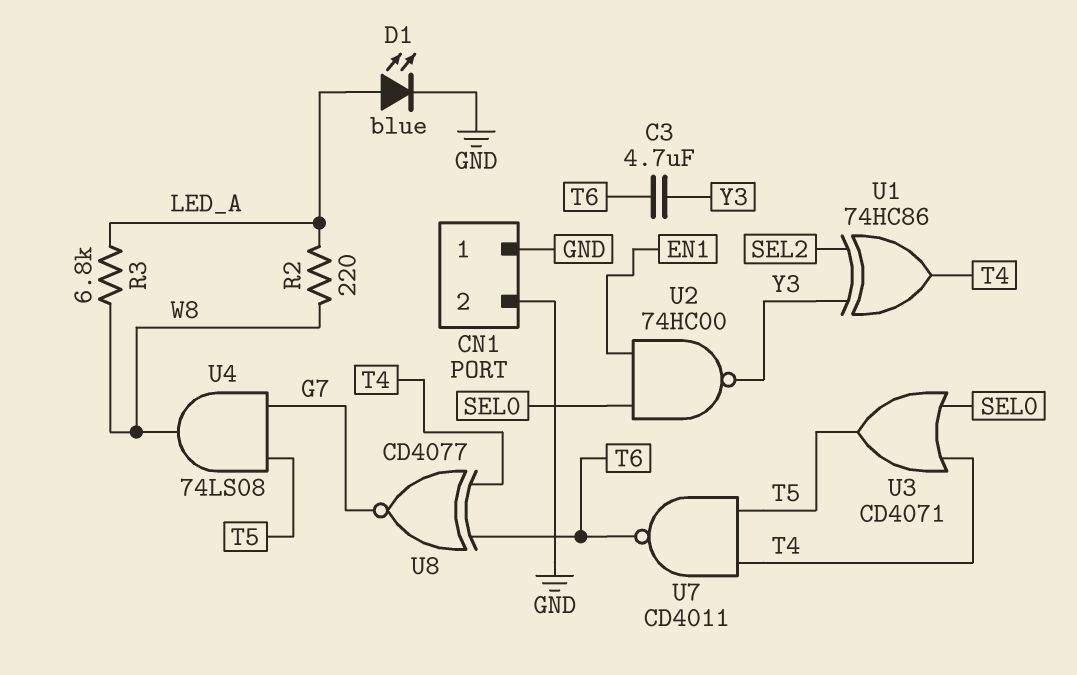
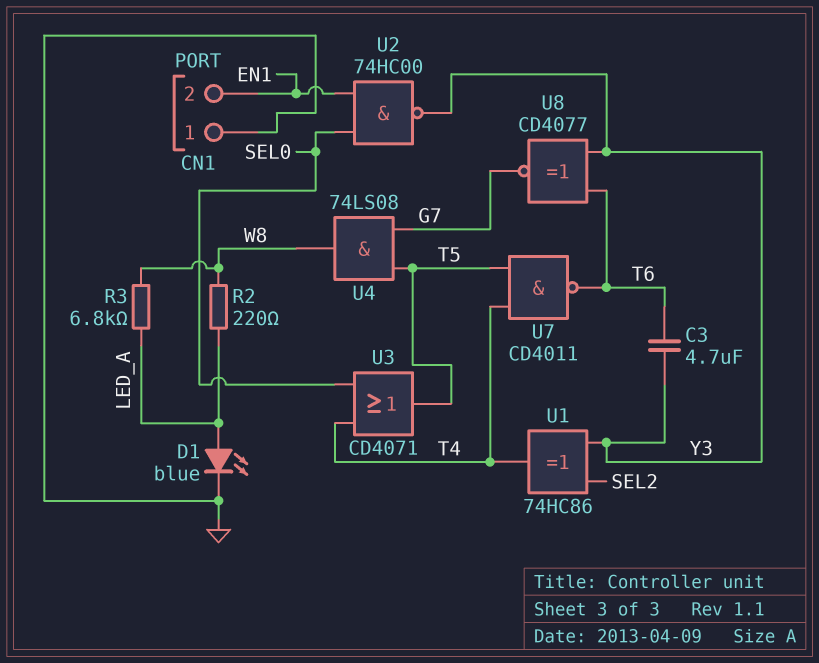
CN1 pin 2: GND -> EN1
U8: XNOR CD4077 (in T4, in T6, out G7) -> XNOR CD4077 (in T6, in Y3, out G7)

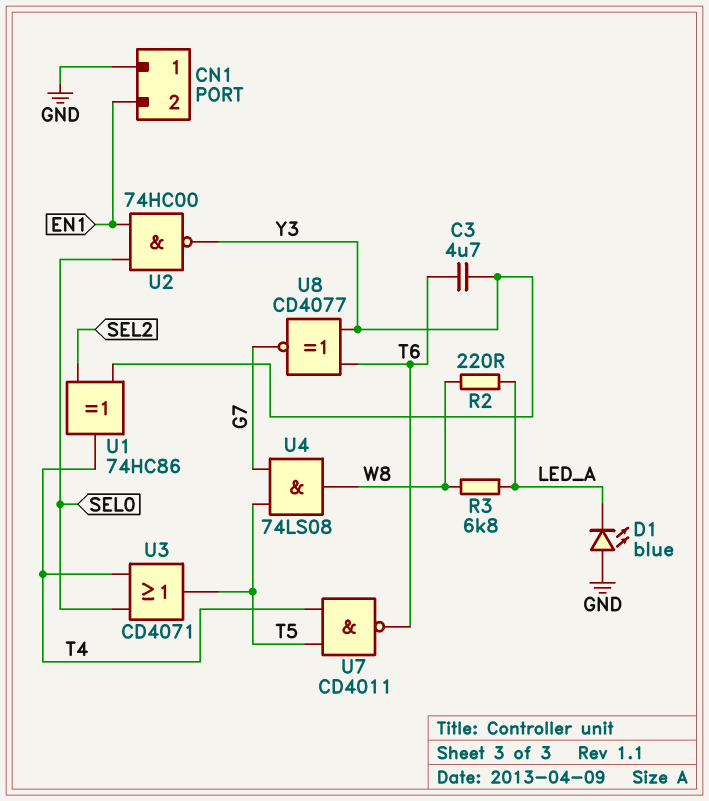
D1: LED blue (A LED_A, K GND) -> LED blue (A GND, K LED_A)

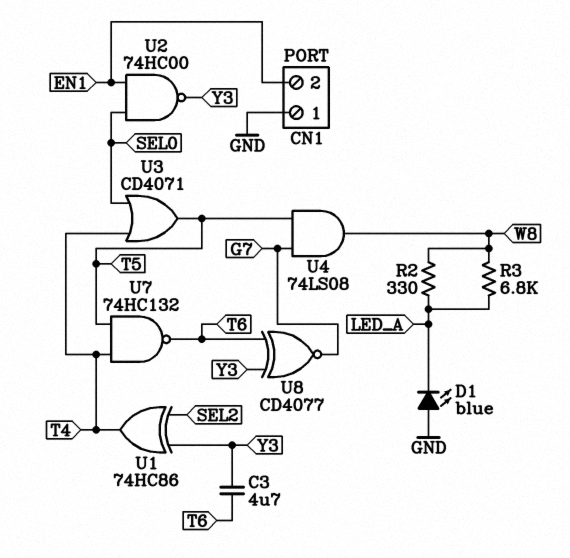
R2: 220 (LED_A, W8) -> 330 (LED_A, W8)
U7: NAND CD4011 (in T4, in T5, out T6) -> NAND 74HC132 (in T4, in T5, out T6)

